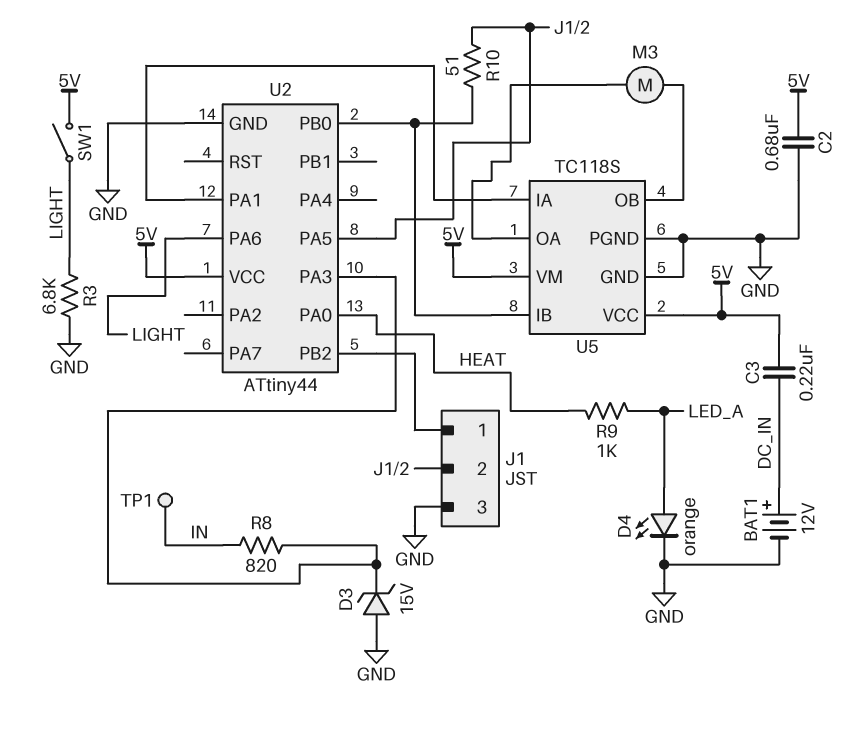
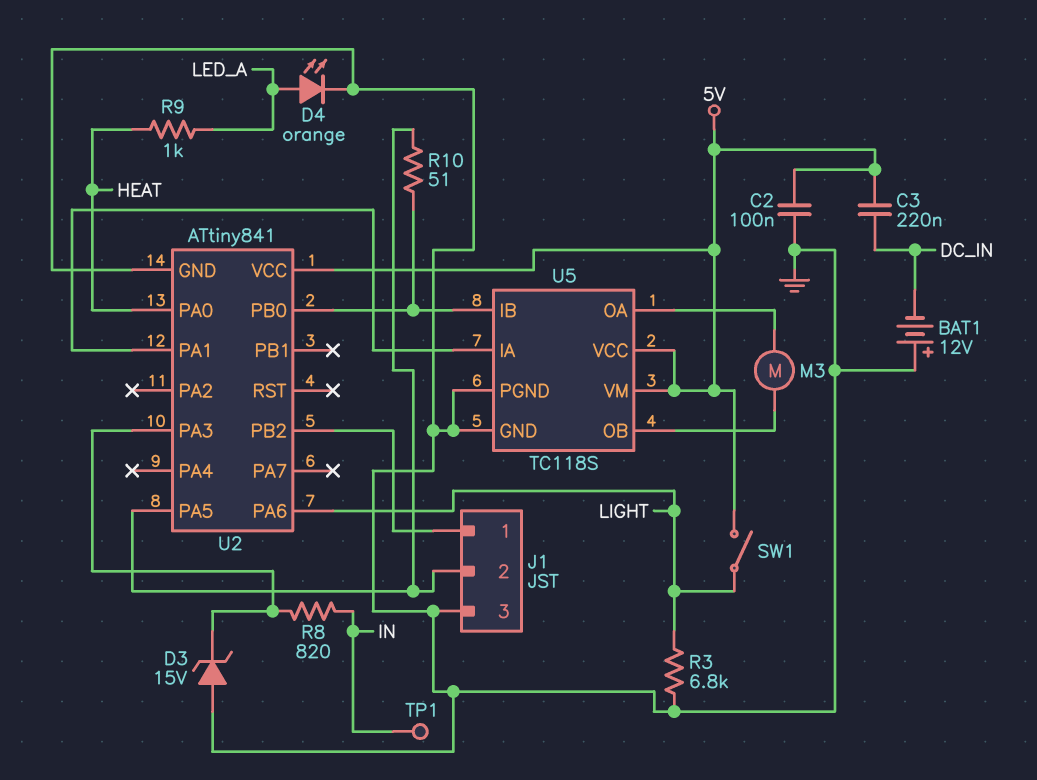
BAT1: 12V (plus DC_IN, minus GND) -> 12V (plus GND, minus DC_IN)
C2: 680nF (5V, GND) -> 100nF (5V, GND)
U2: ATtiny44 -> ATtiny841

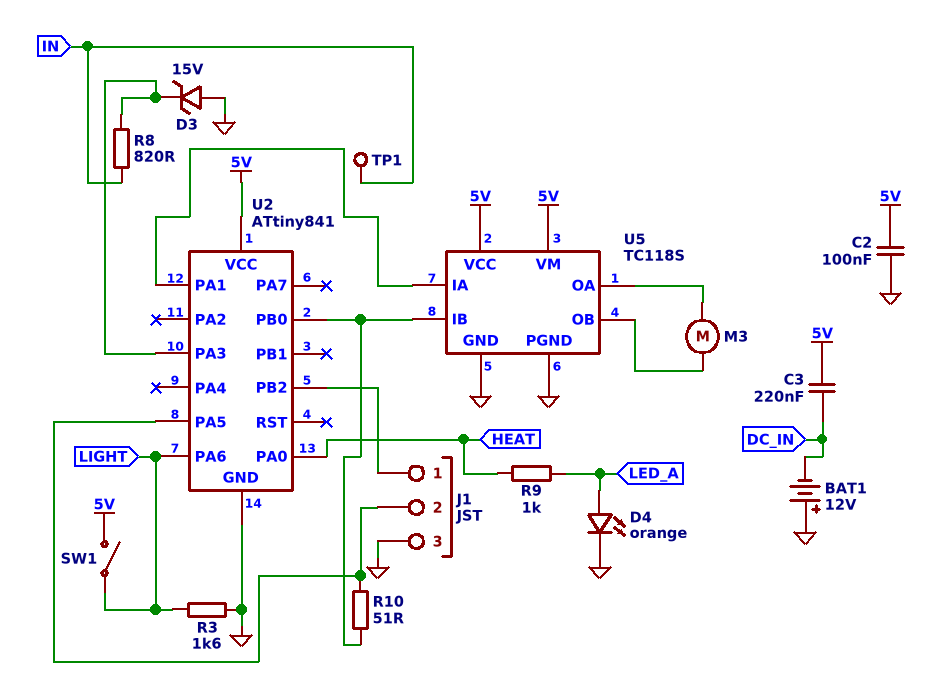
R3: 6.8k (GND, LIGHT) -> 1.6k (GND, LIGHT)

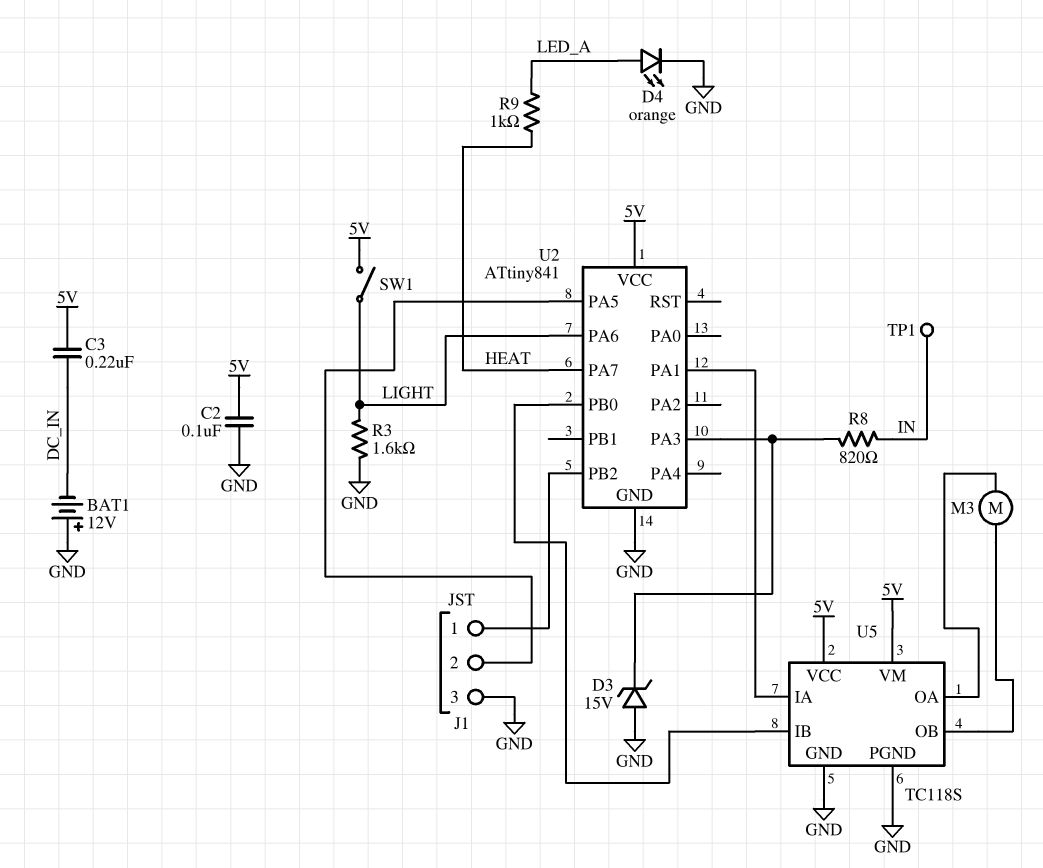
R10: 51 (J1/2, U2/PB0) -> none
U2 pin PA0: HEAT -> none
U2 pin PA7: none -> HEAT

